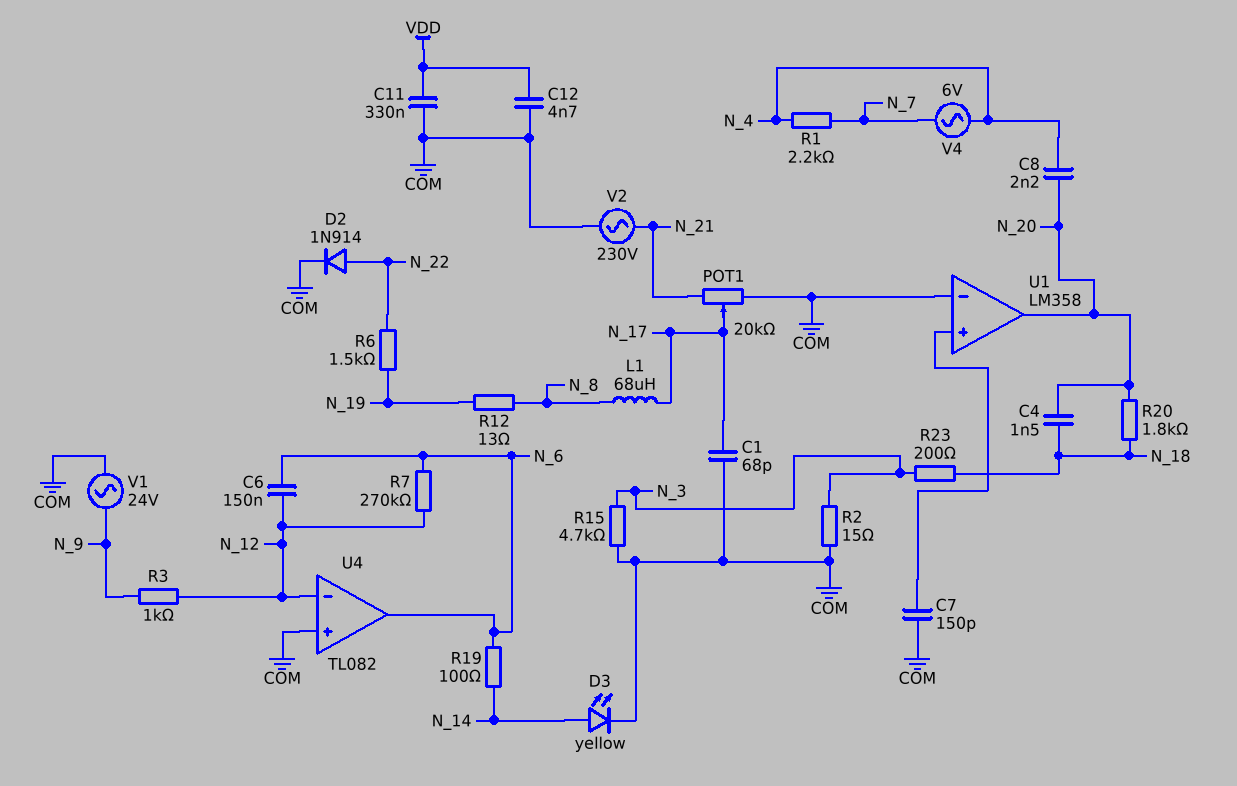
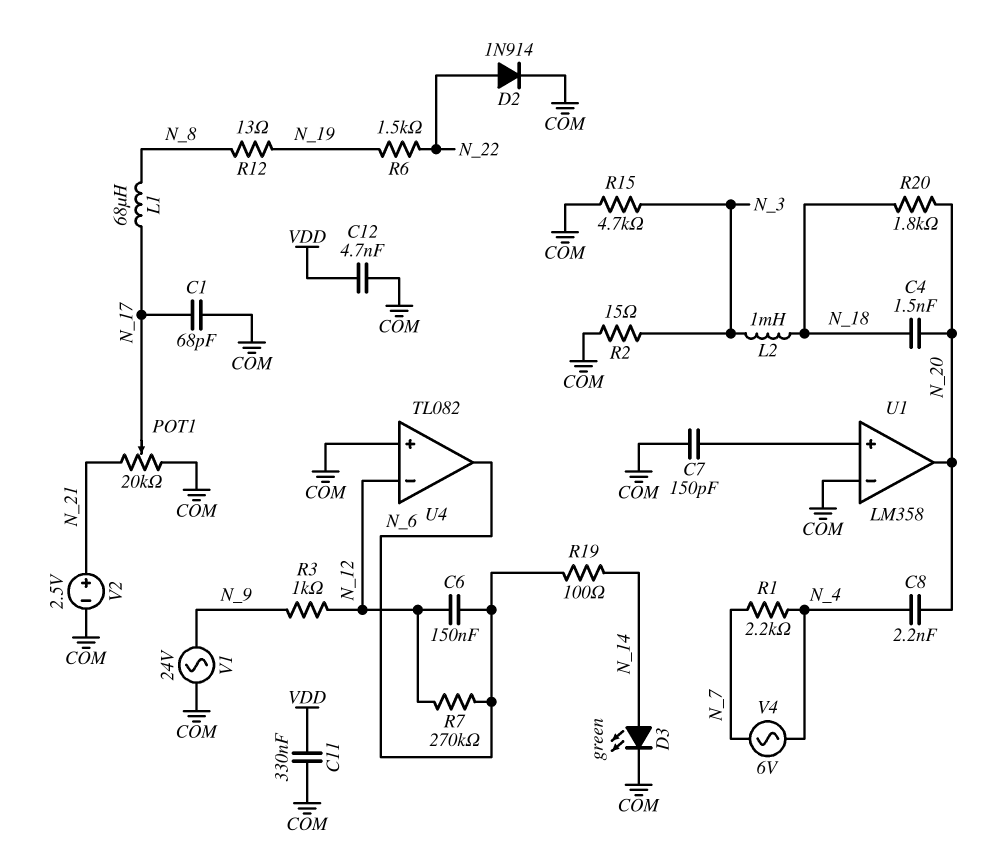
D3: LED yellow (A N_14, K COM) -> LED green (A N_14, K COM)
L2: none -> 1mH (N_3, N_18)
R23: 200 (N_3, N_18) -> none
V2: AC 230V (COM, N_21) -> 2.5V (plus N_21, minus COM)

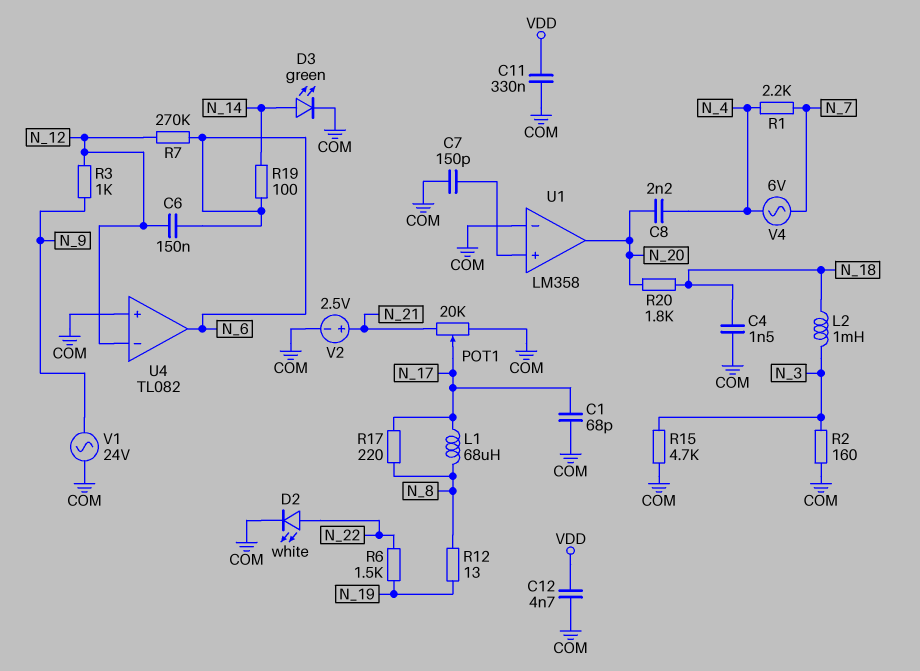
C4: 1.5nF (N_18, N_20) -> 1.5nF (COM, N_18)
D2: diode 1N914 (A N_22, K COM) -> LED white (A N_22, K COM)
R2: 15 (COM, N_3) -> 160 (COM, N_3)
R17: none -> 220 (N_8, N_17)

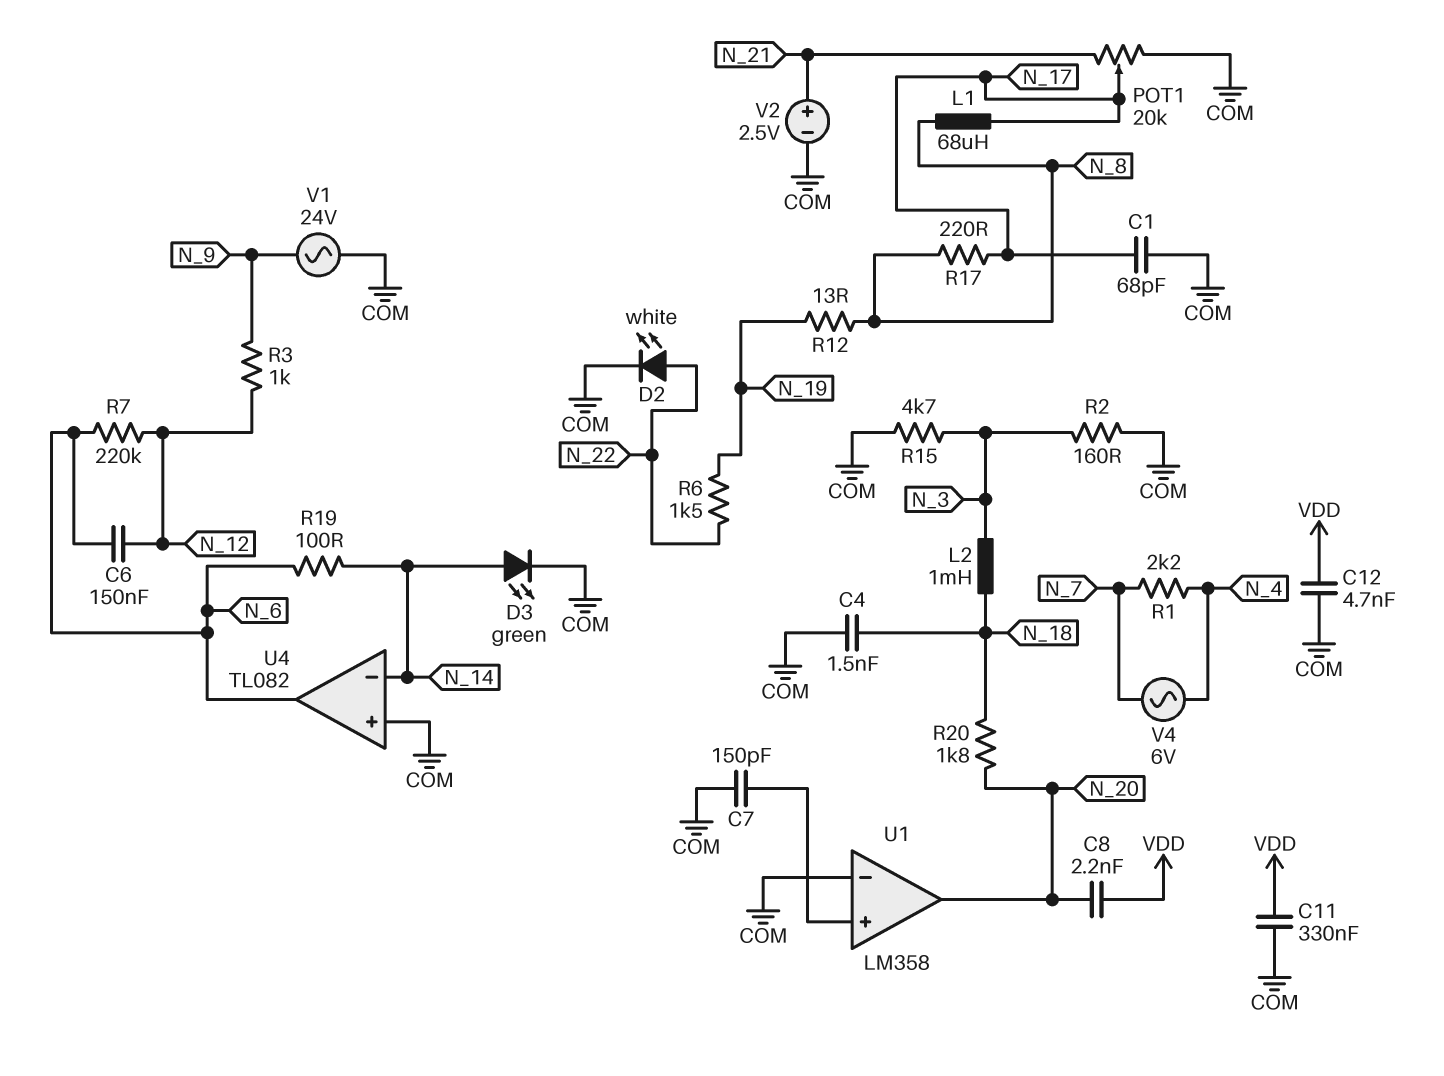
C8: 2.2nF (N_4, N_20) -> 2.2nF (N_20, VDD)
R7: 270k (N_6, N_12) -> 220k (N_6, N_12)
U4 pin in-: N_12 -> N_14

